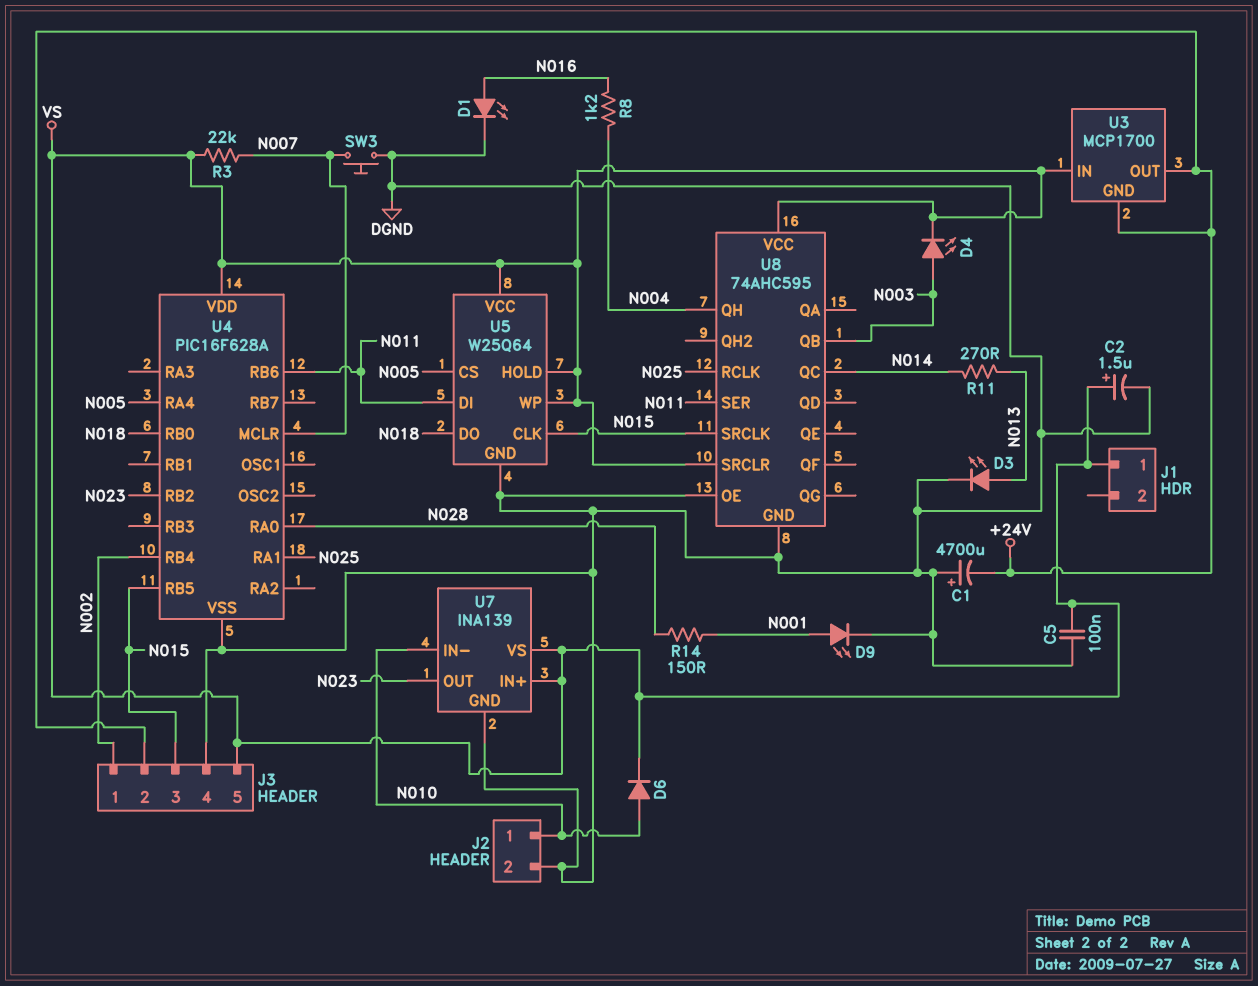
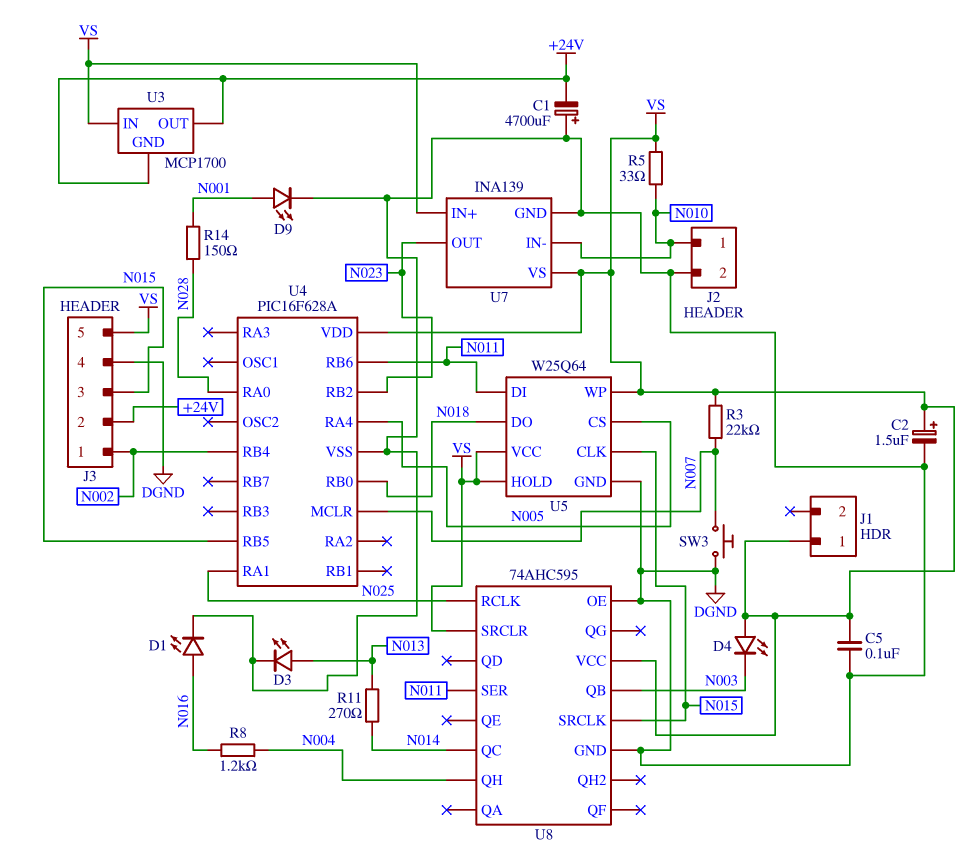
D4: LED (A N003, K VS) -> LED (A VS, K N003)
D6: diode (A N010, K VS) -> none
R5: none -> 33 (N010, VS)

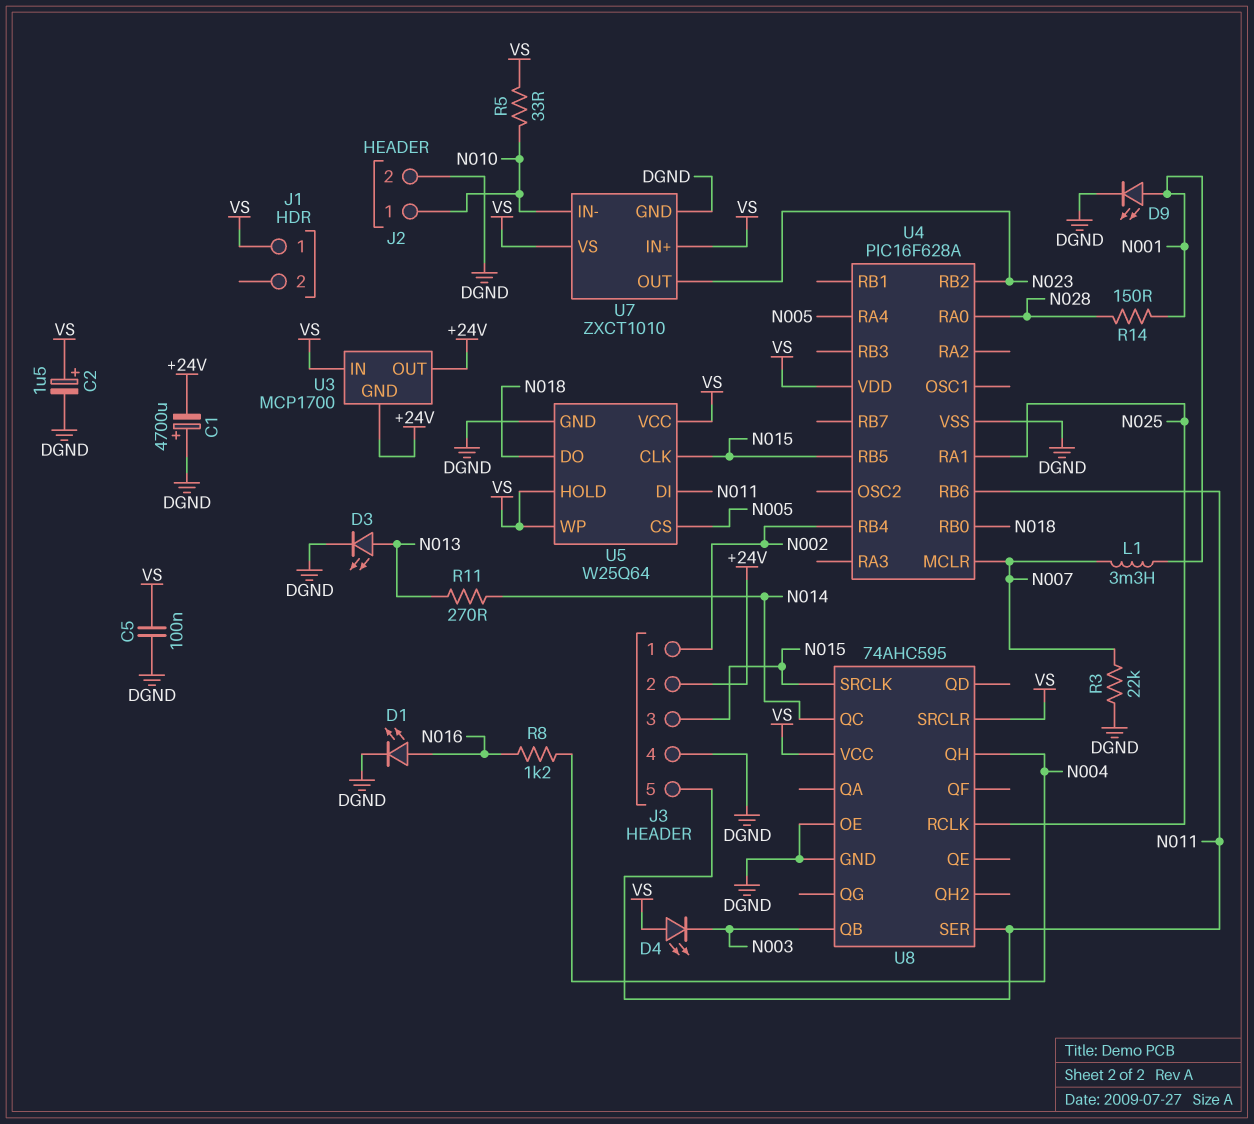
J3 pin 5: VS -> N011
L1: none -> 3.3mH (N001, N007)
R3: 22k (N007, VS) -> 22k (DGND, N007)
SW3: button (DGND, N007) -> none
U7: INA139 -> ZXCT1010

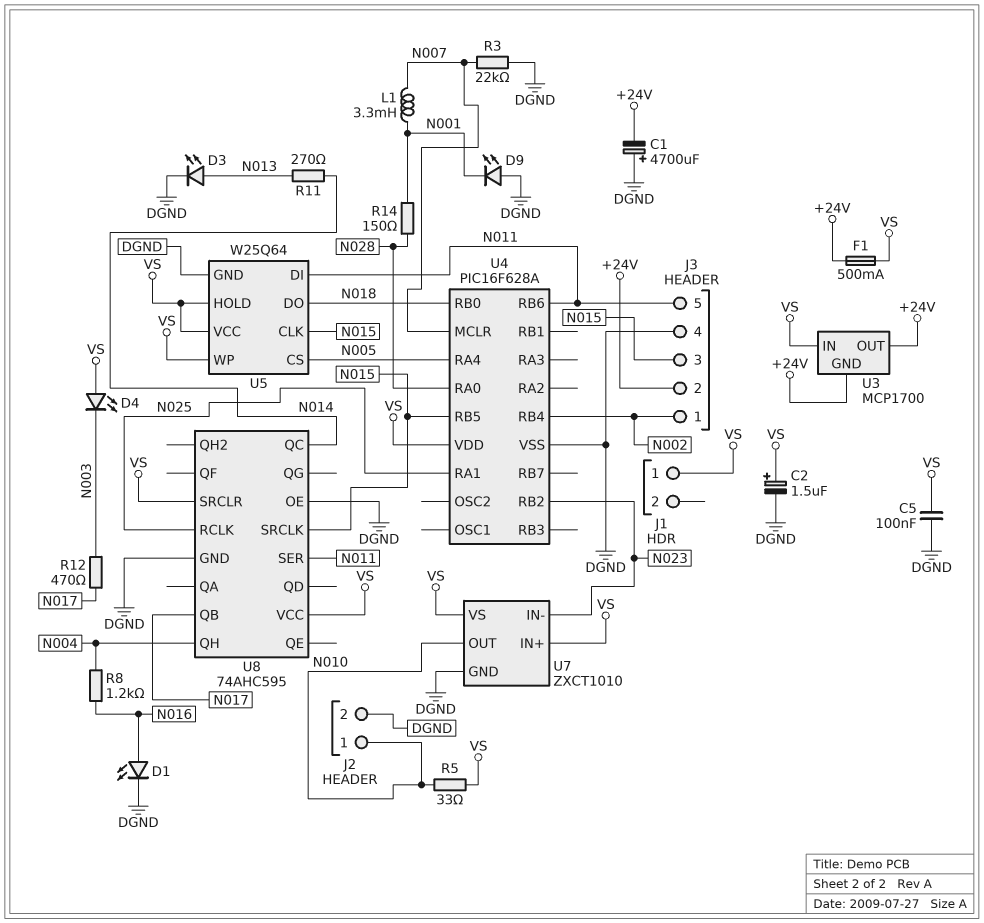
D9: LED (A N001, K DGND) -> LED (A DGND, K N001)
F1: none -> 500mA (+24V, VS)
R12: none -> 470 (N003, N017)
U7 pin IN-: N010 -> N023
U7 pin OUT: N023 -> N010
U8 pin QB: N003 -> N017

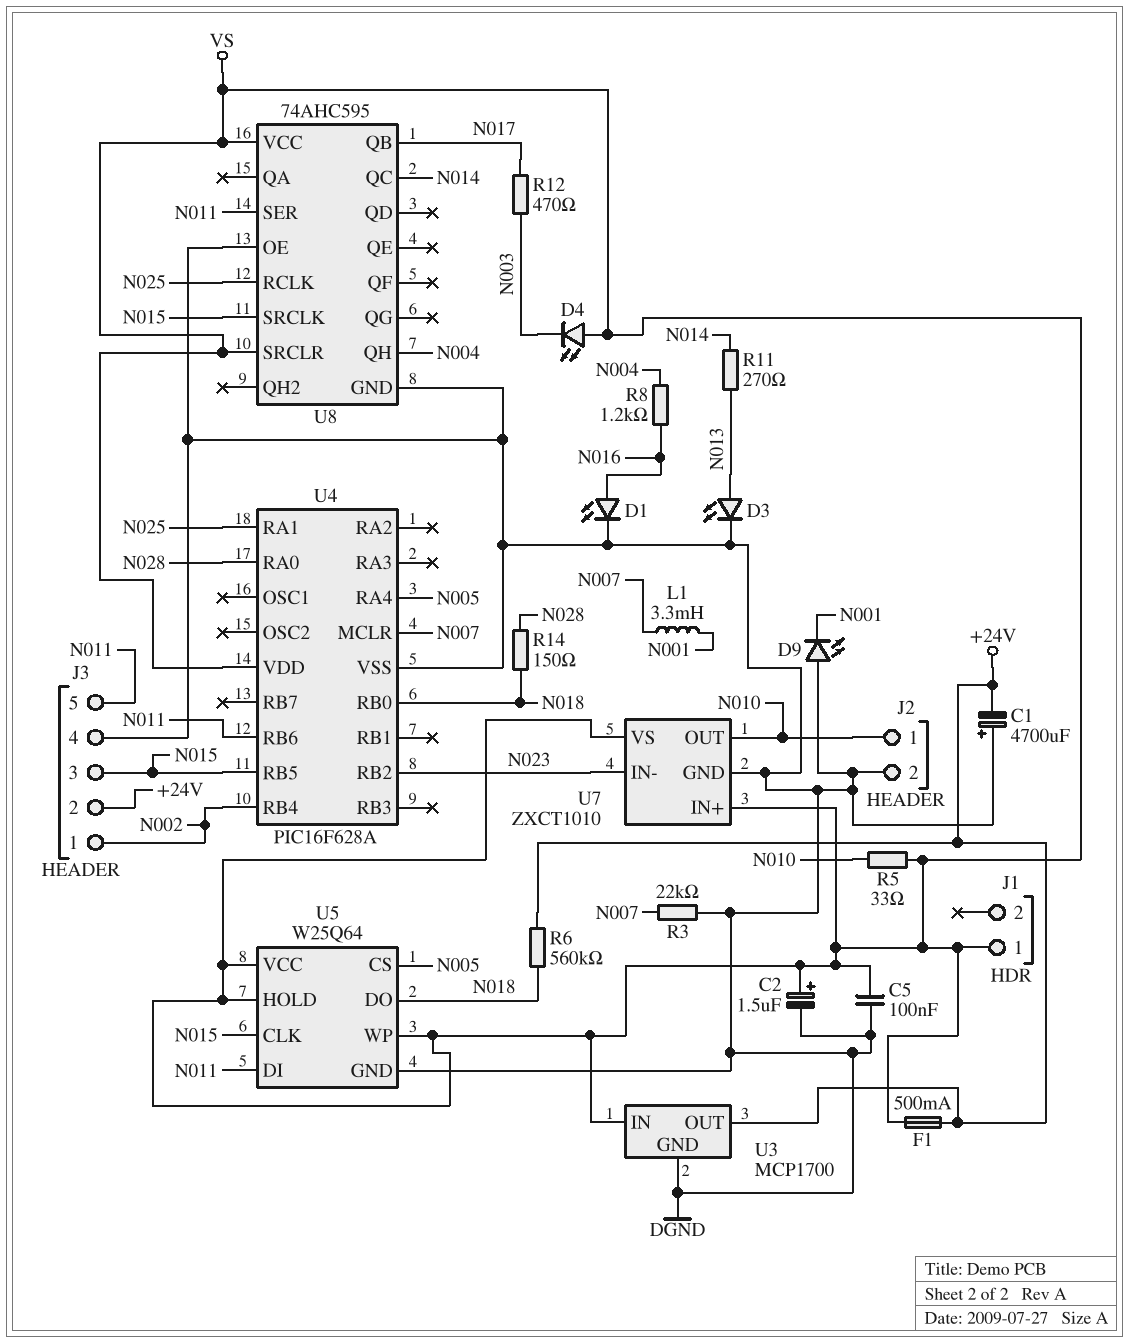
R6: none -> 560k (+24V, N018)
R14: 150 (N001, N028) -> 150 (N018, N028)
U3 pin GND: +24V -> DGND

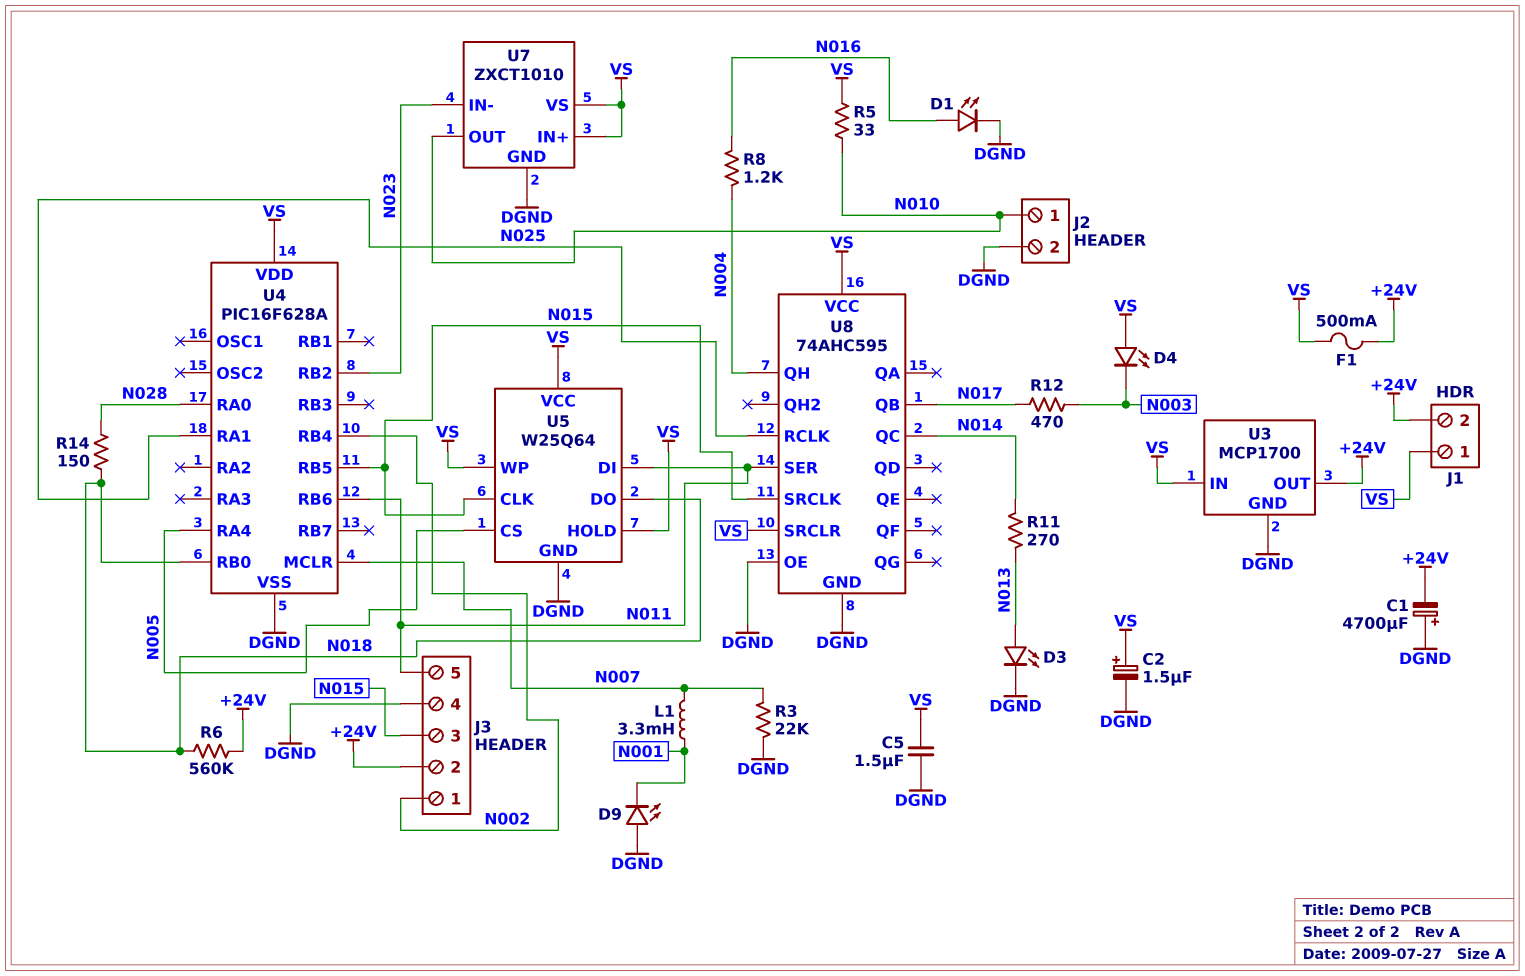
C5: 100nF (DGND, VS) -> 1.5uF (DGND, VS)
J1 pin 2: none -> +24V

